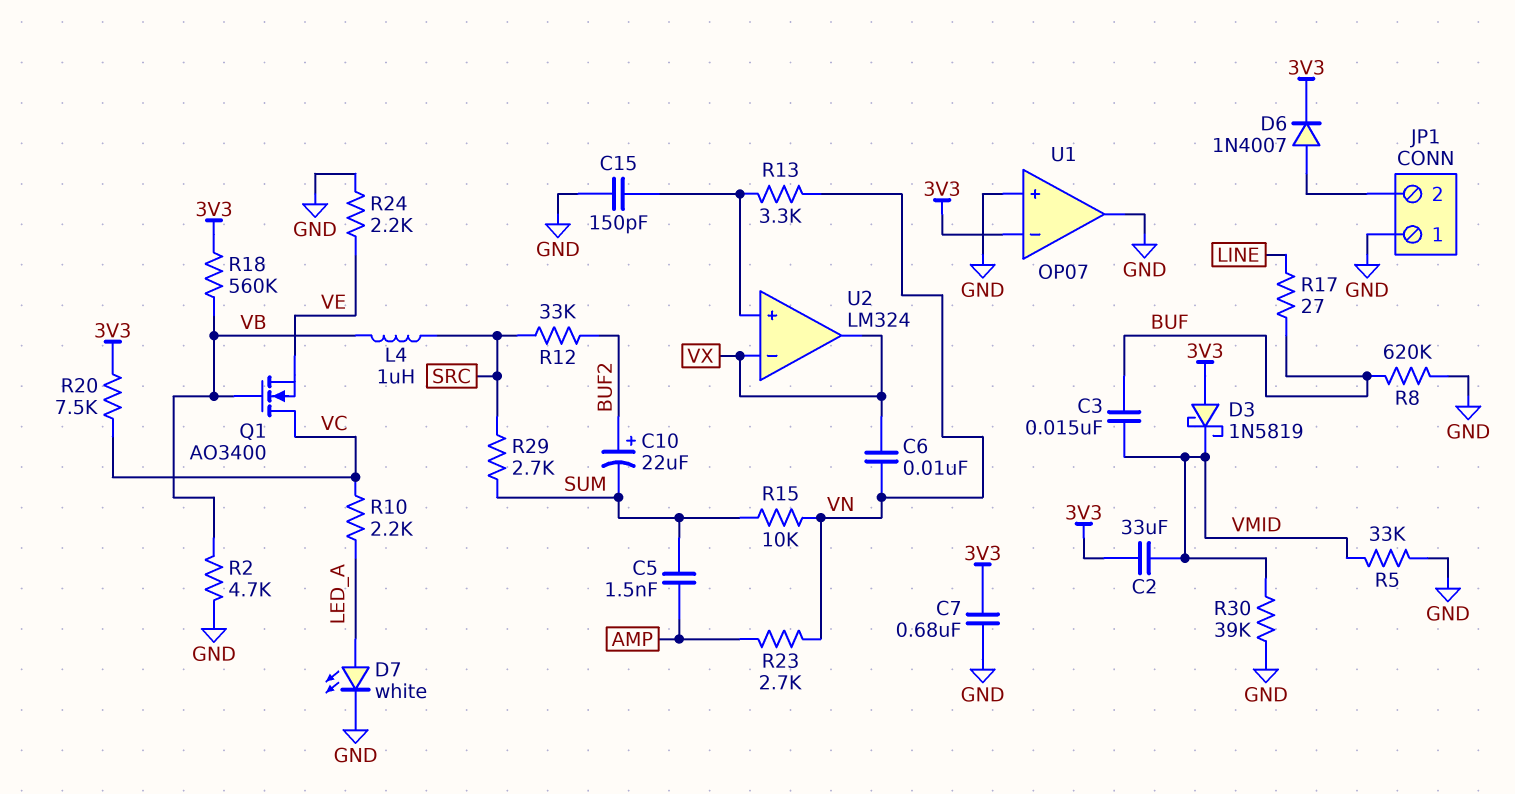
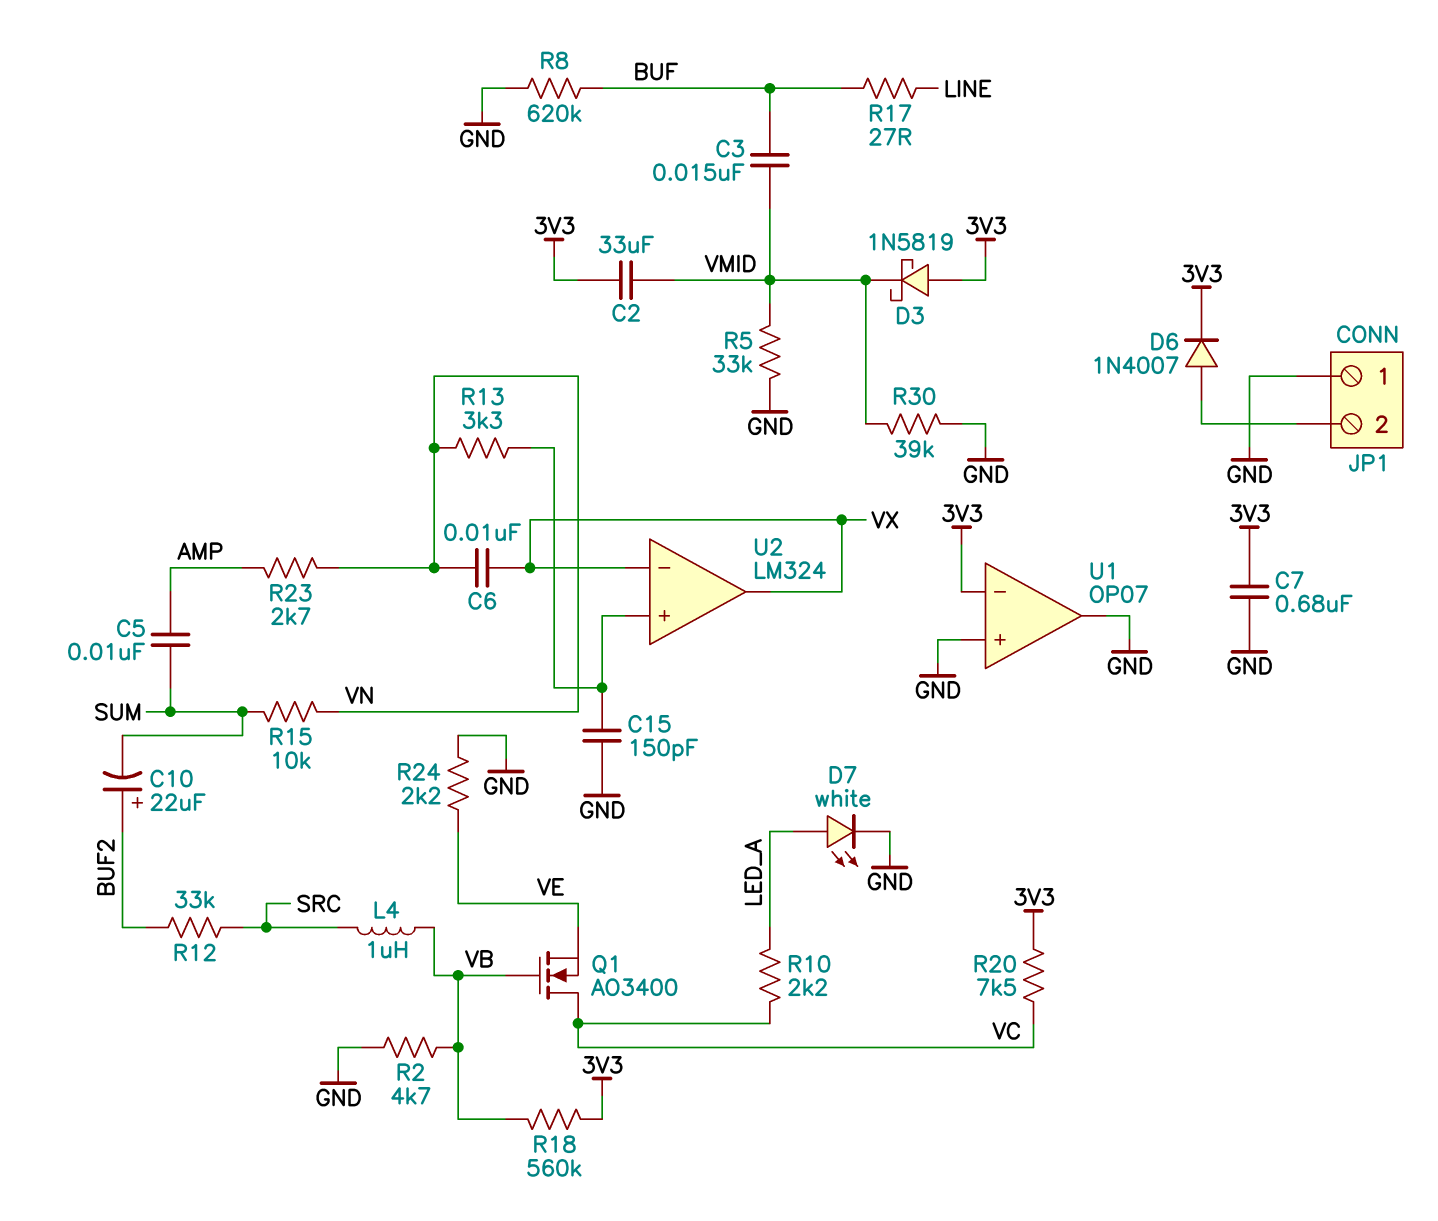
C5: 1.5nF (AMP, SUM) -> 10nF (AMP, SUM)
R29: 2.7k (SRC, SUM) -> none

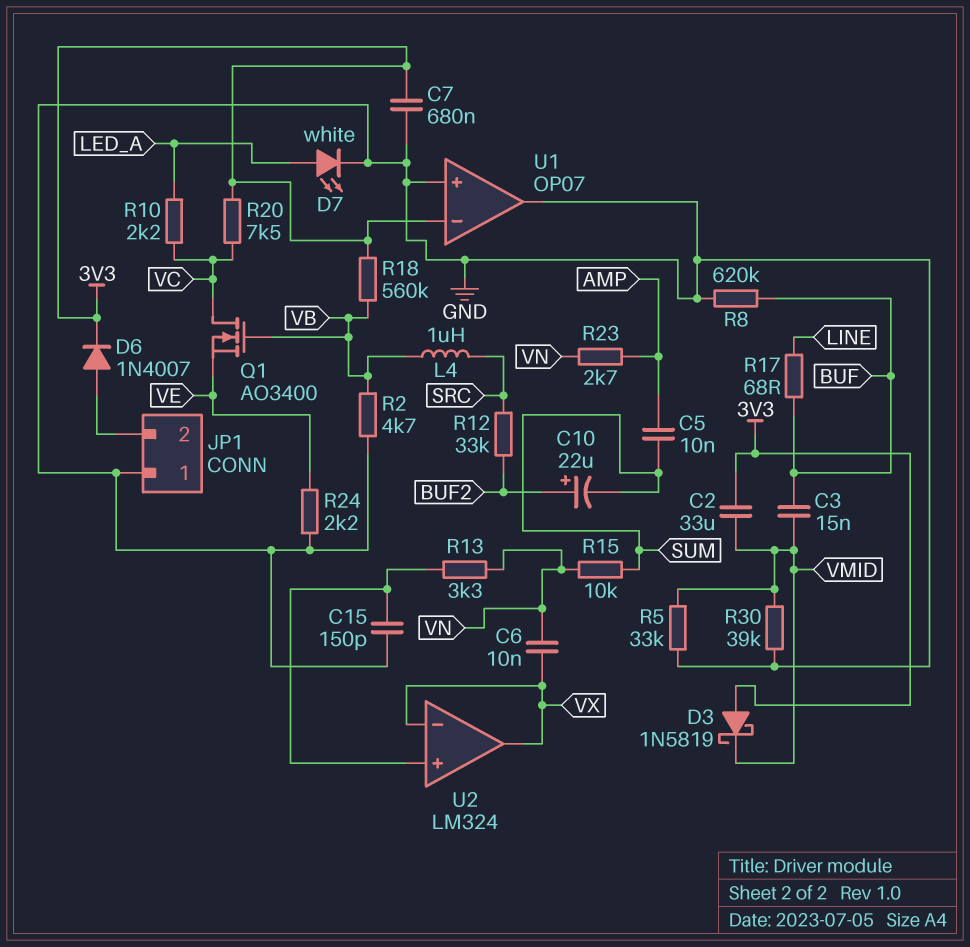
R17: 27 (BUF, LINE) -> 68 (BUF, LINE)

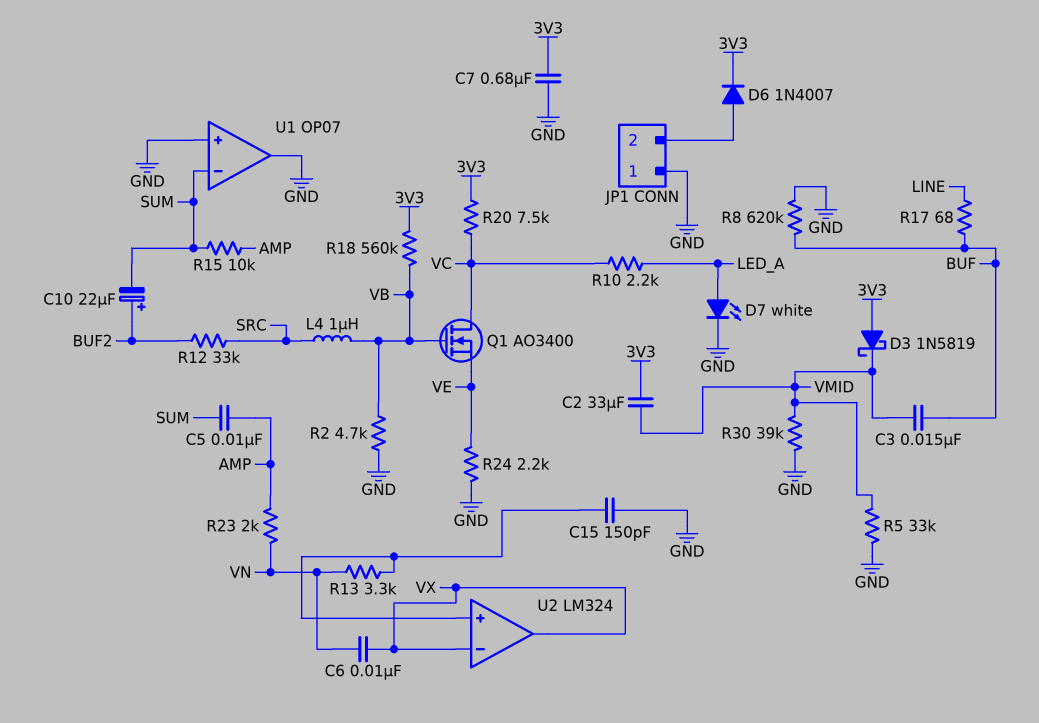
R15: 10k (SUM, VN) -> 10k (AMP, SUM)
R23: 2.7k (AMP, VN) -> 2k (AMP, VN)
U1 pin in-: 3V3 -> SUM

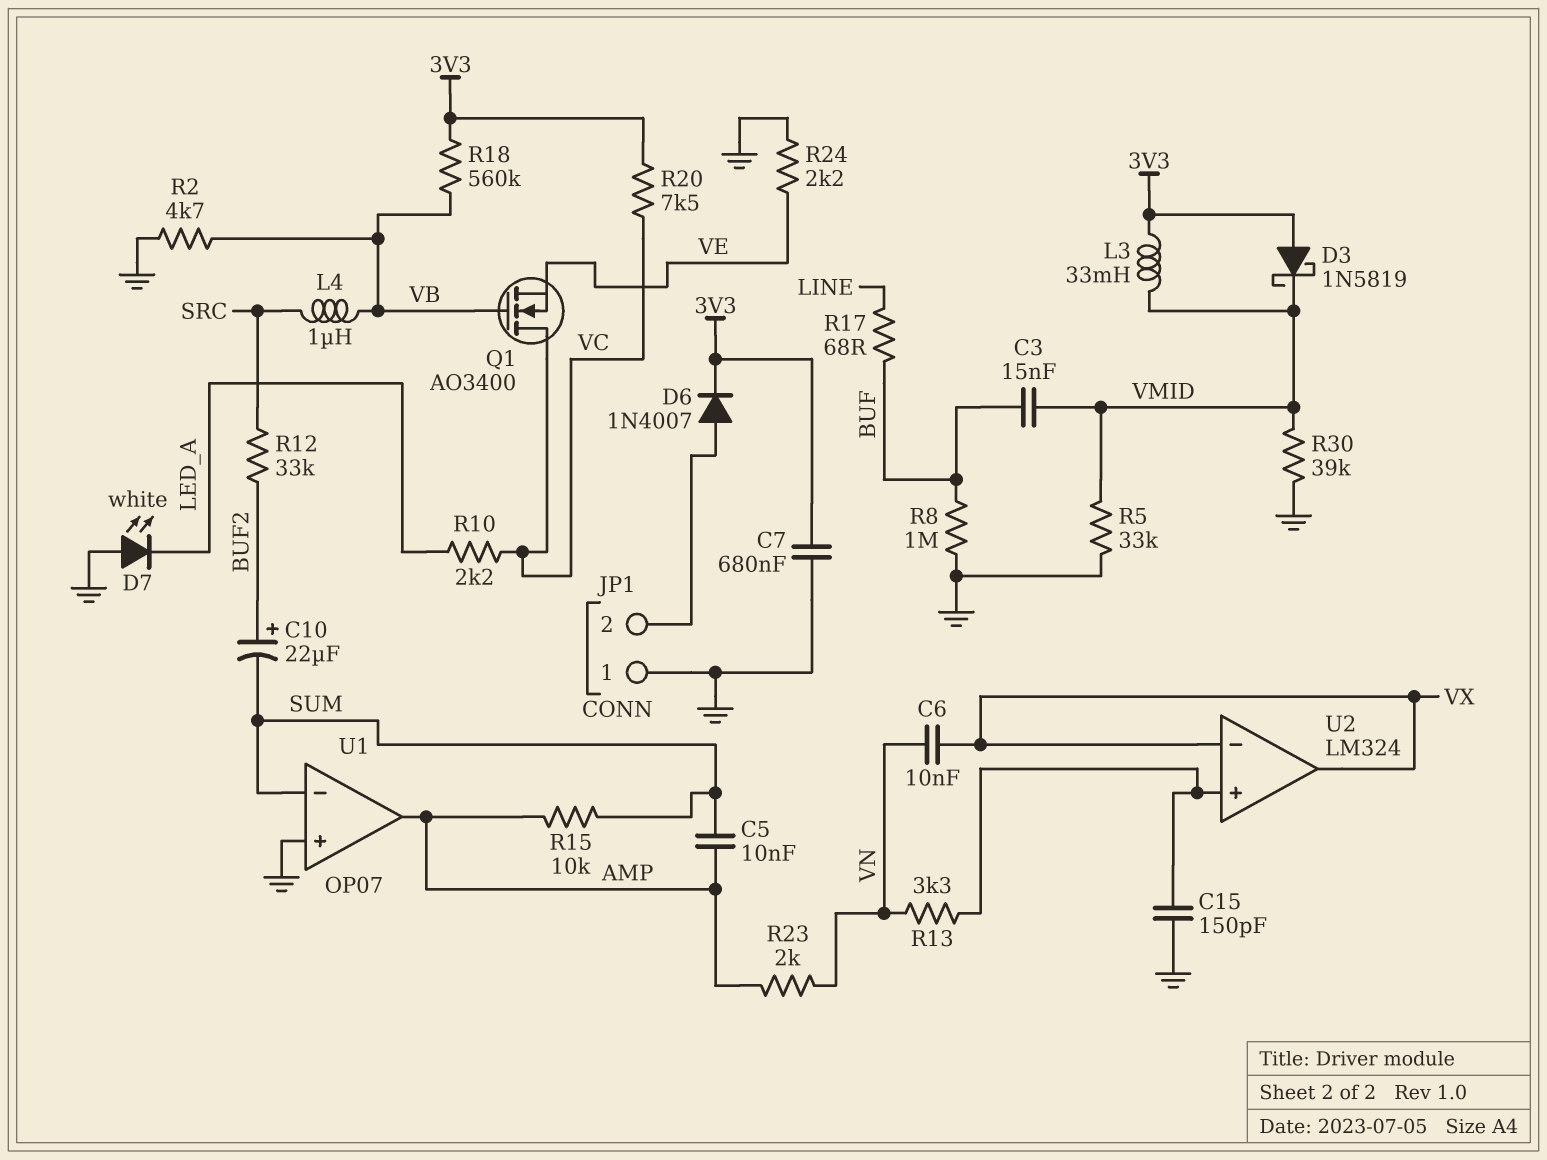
C2: 33uF (3V3, VMID) -> none
D7: LED white (A LED_A, K GND) -> LED white (A GND, K LED_A)
L3: none -> 33mH (3V3, VMID)
R8: 620k (BUF, GND) -> 1M (BUF, GND)
U1 pin out: GND -> AMP

